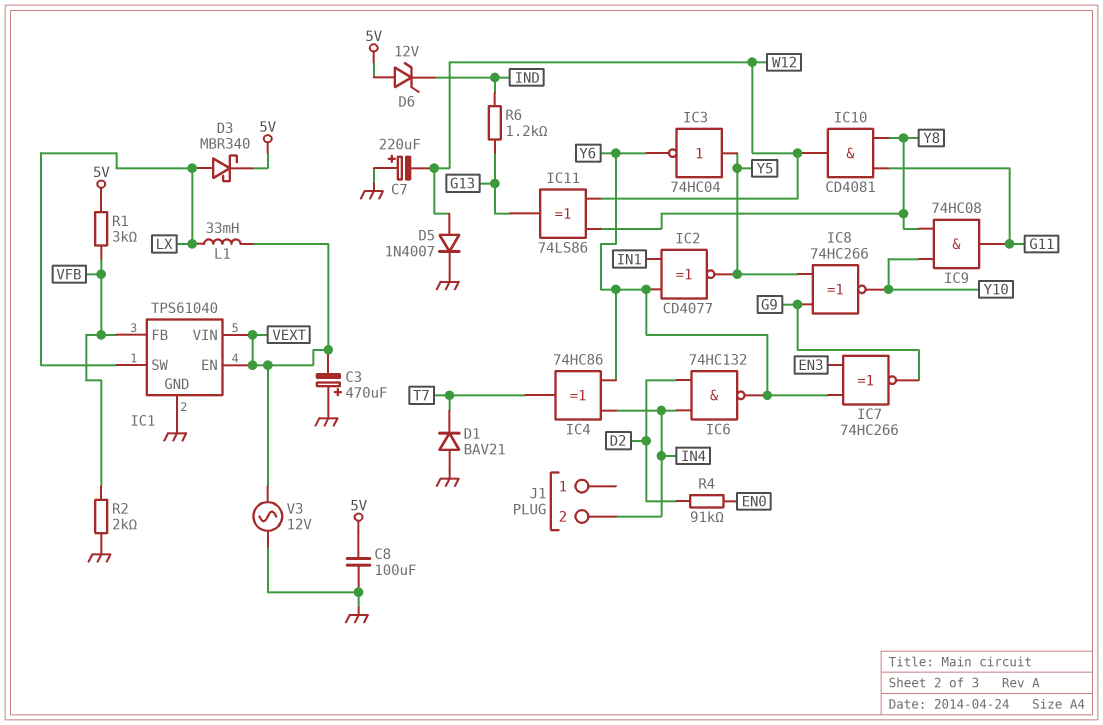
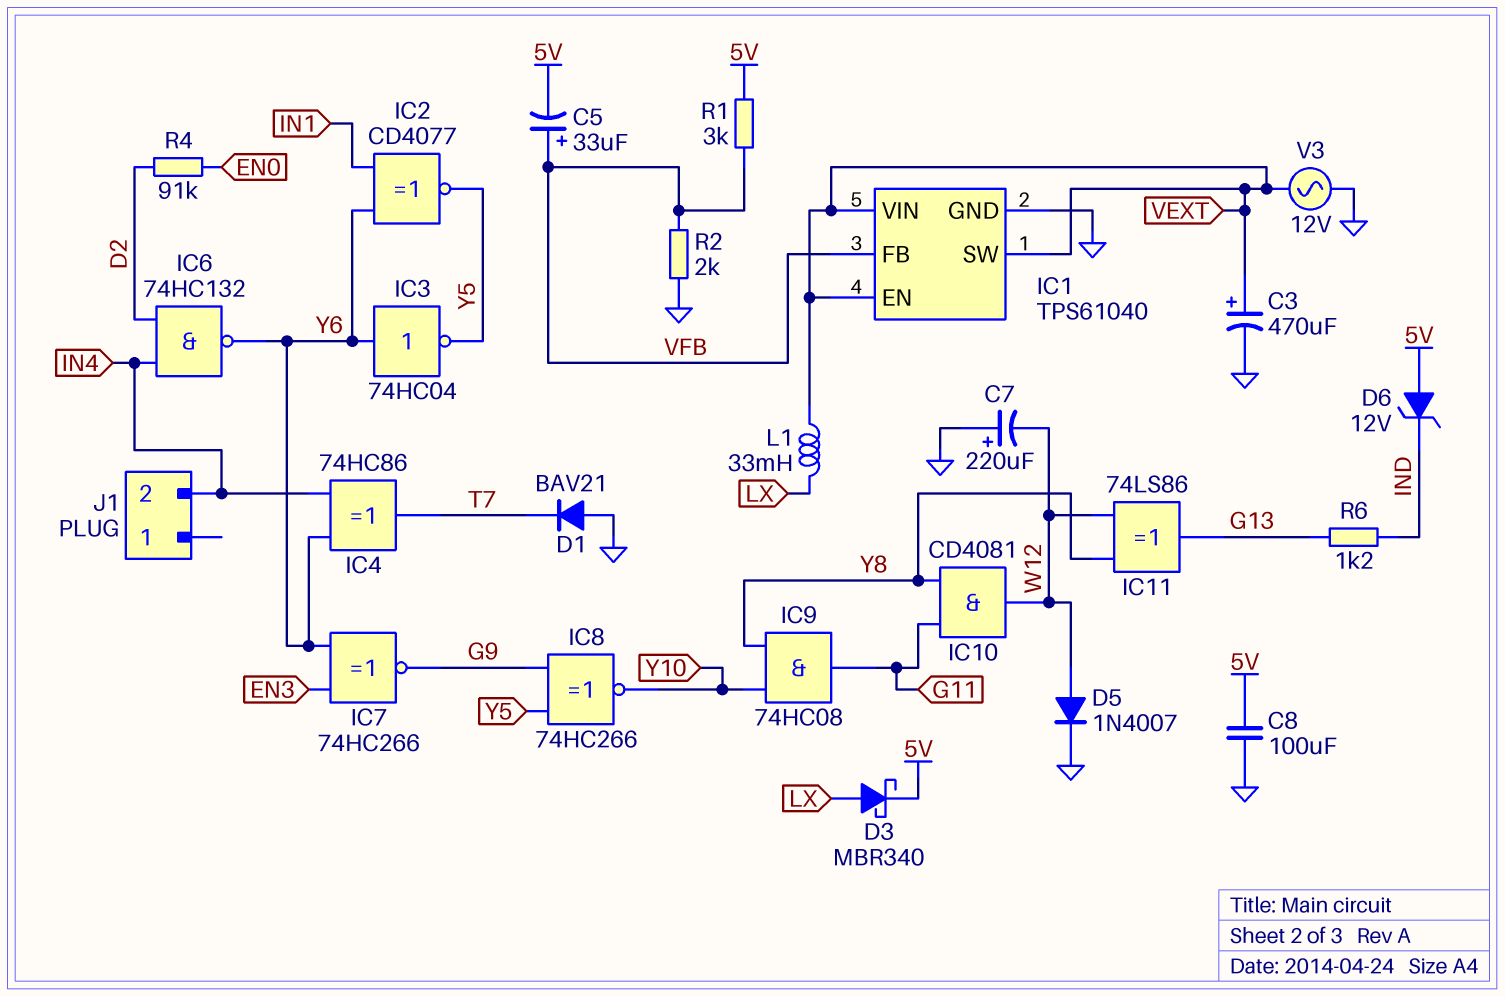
C3: 470uF (plus GND, minus VEXT) -> 470uF (plus VEXT, minus GND)
C5: none -> 33uF (plus VFB, minus 5V)
IC1 pin SW: LX -> VEXT
IC3: NOT 74HC04 (in Y5, out Y6) -> NOT 74HC04 (in Y6, out Y5)

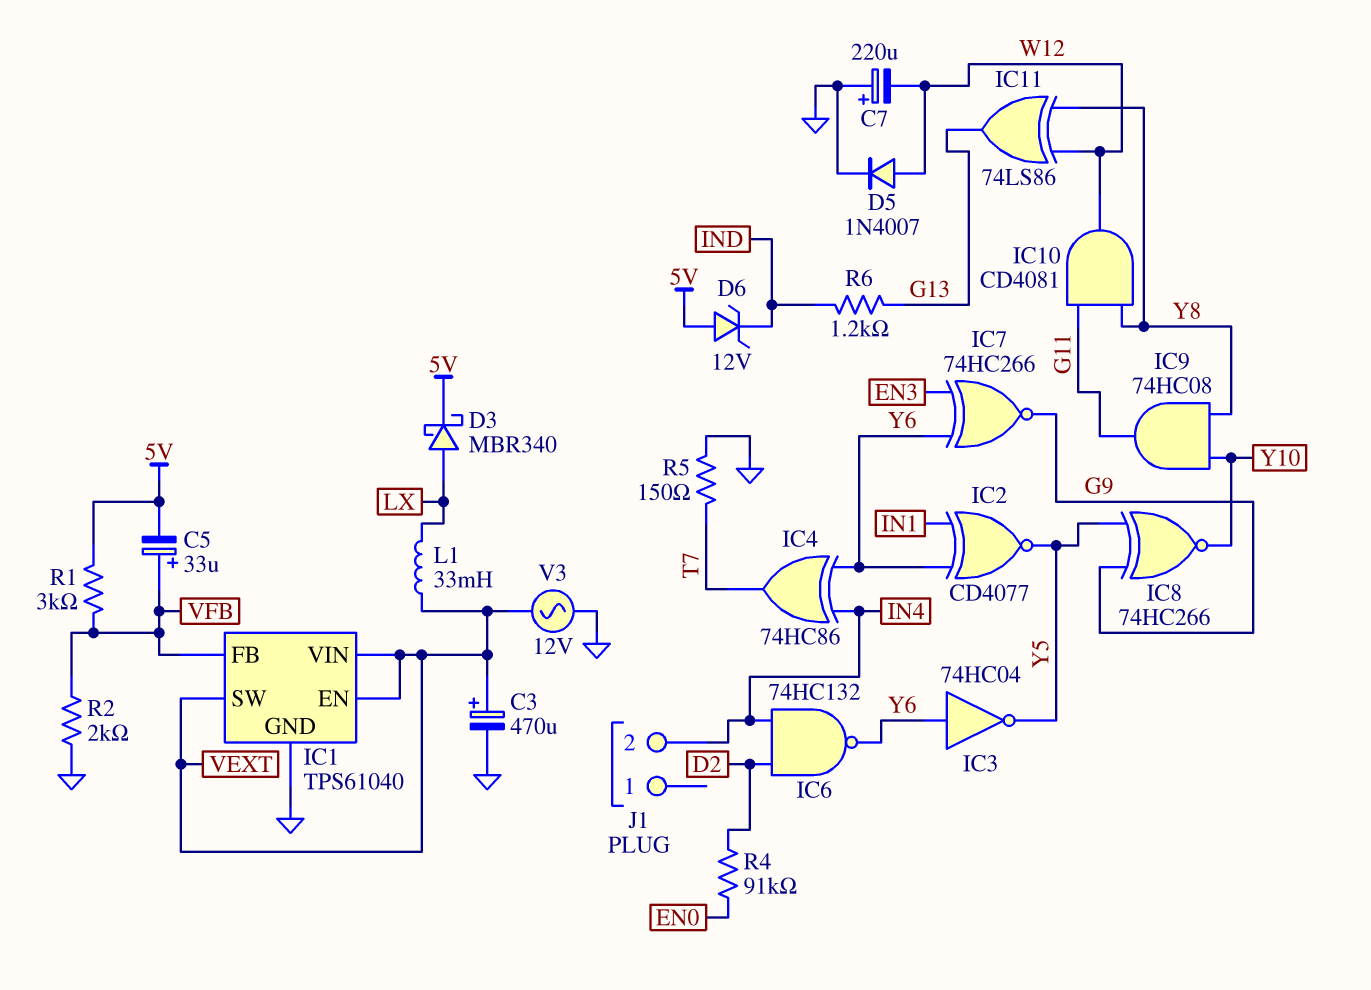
C8: 100uF (5V, GND) -> none
D1: diode BAV21 (A GND, K T7) -> none
R5: none -> 150 (GND, T7)

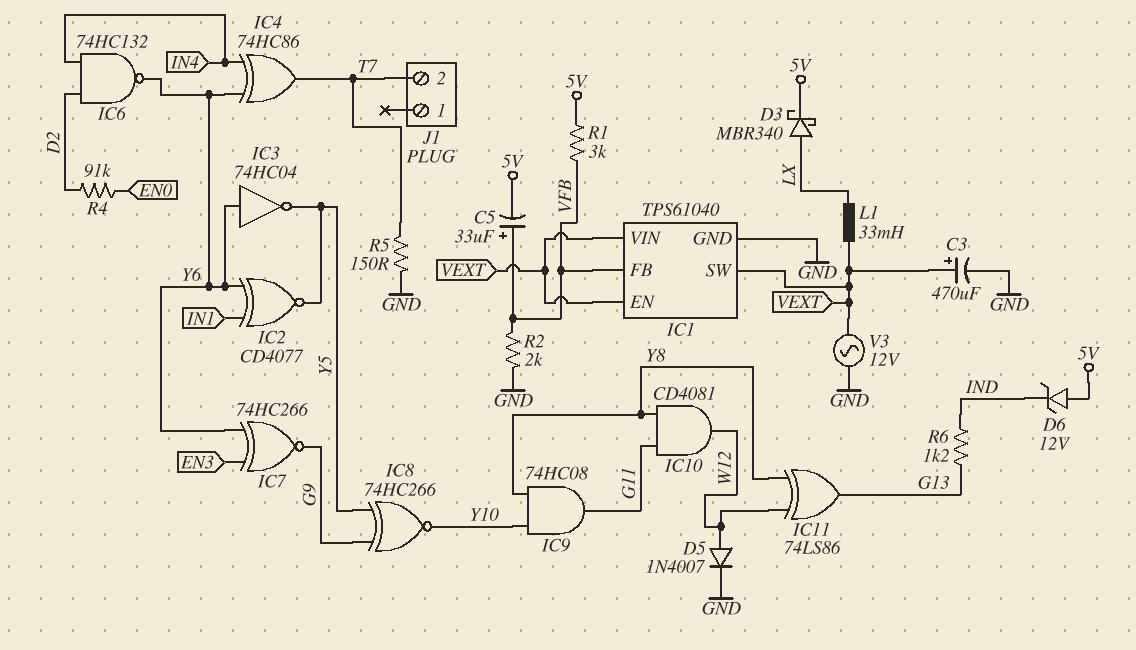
C7: 220uF (plus GND, minus W12) -> none
J1 pin 2: IN4 -> T7

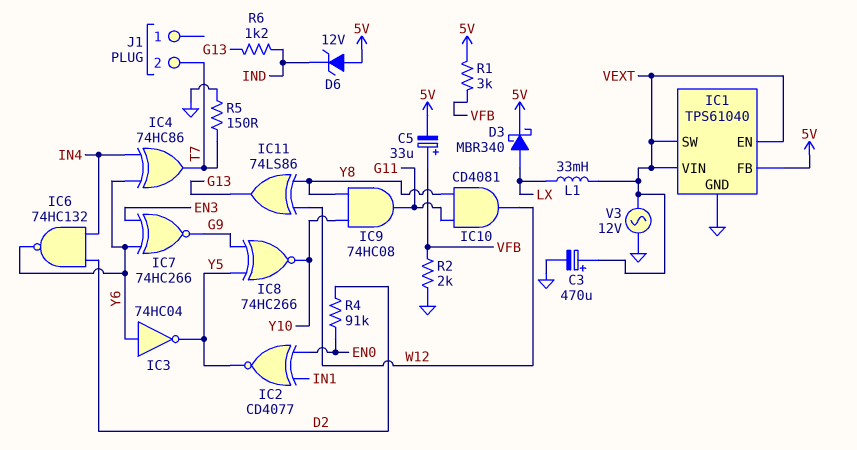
D5: diode 1N4007 (A W12, K GND) -> none
IC1 pin FB: VFB -> 5V
IC2: XNOR CD4077 (in IN1, in Y6, out Y5) -> XNOR CD4077 (in EN0, in IN1, out Y5)

